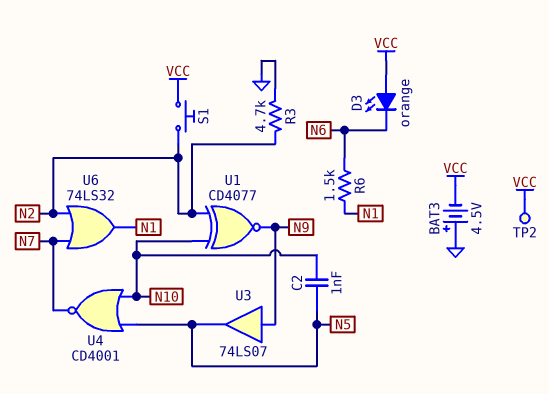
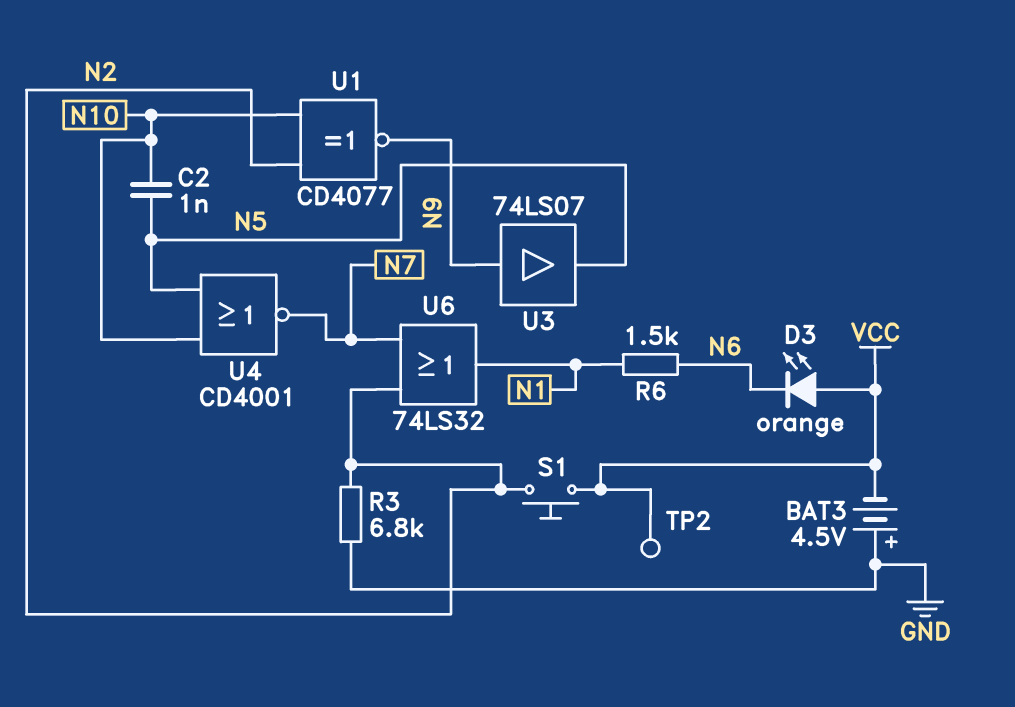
R3: 4.7k (GND, N2) -> 6.8k (GND, N2)

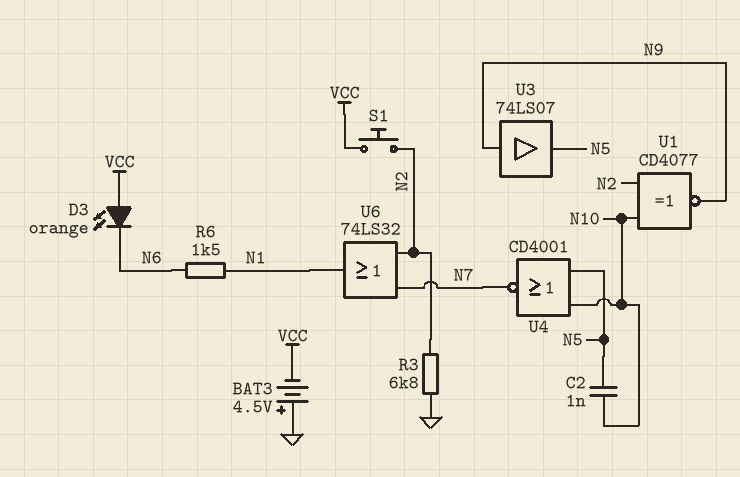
TP2: test point (VCC) -> none

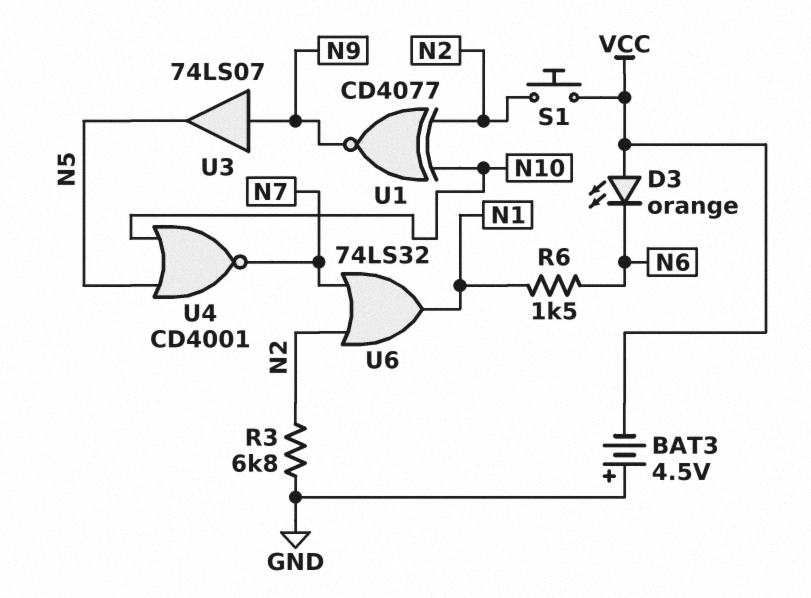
C2: 1nF (N5, N10) -> none

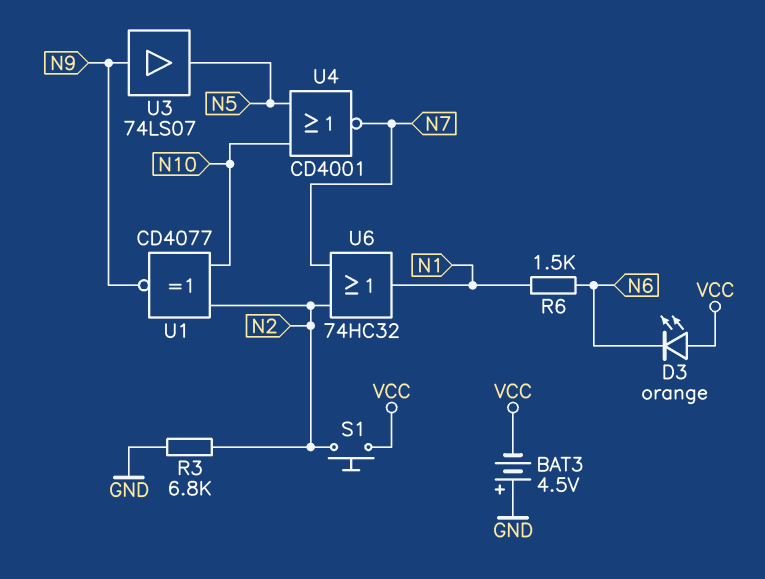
U6: OR 74LS32 (in N2, in N7, out N1) -> OR 74HC32 (in N2, in N7, out N1)

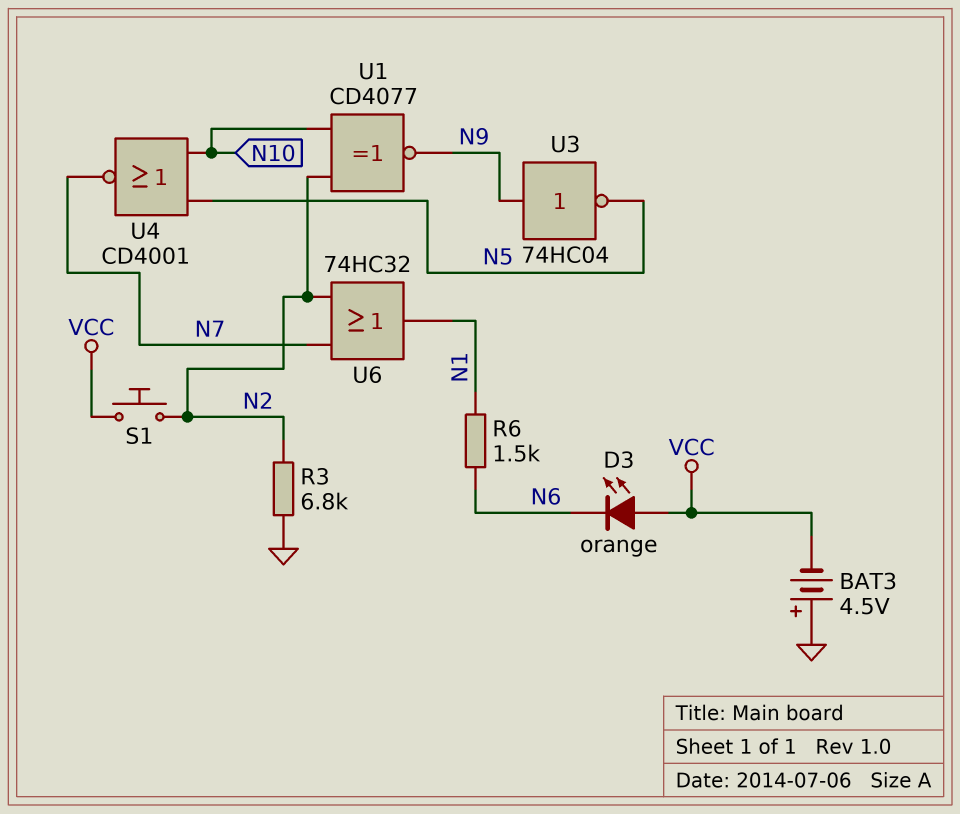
U3: buffer 74LS07 (in N9, out N5) -> NOT 74HC04 (in N9, out N5)

